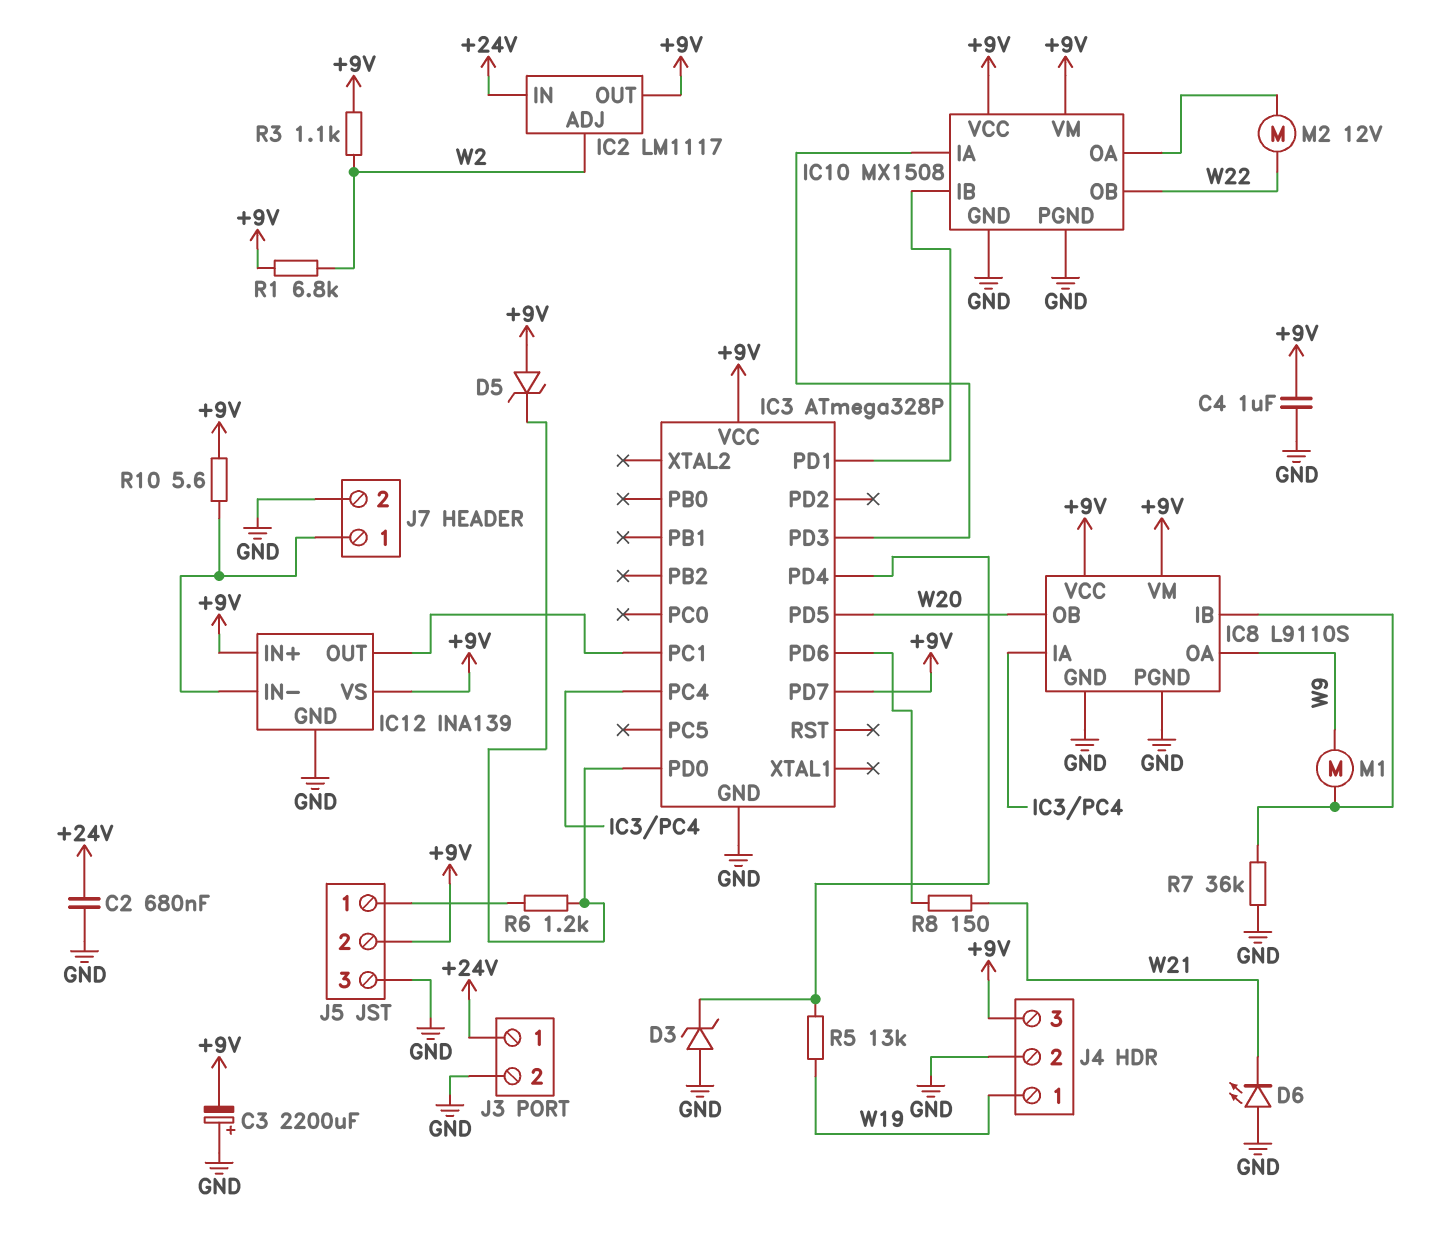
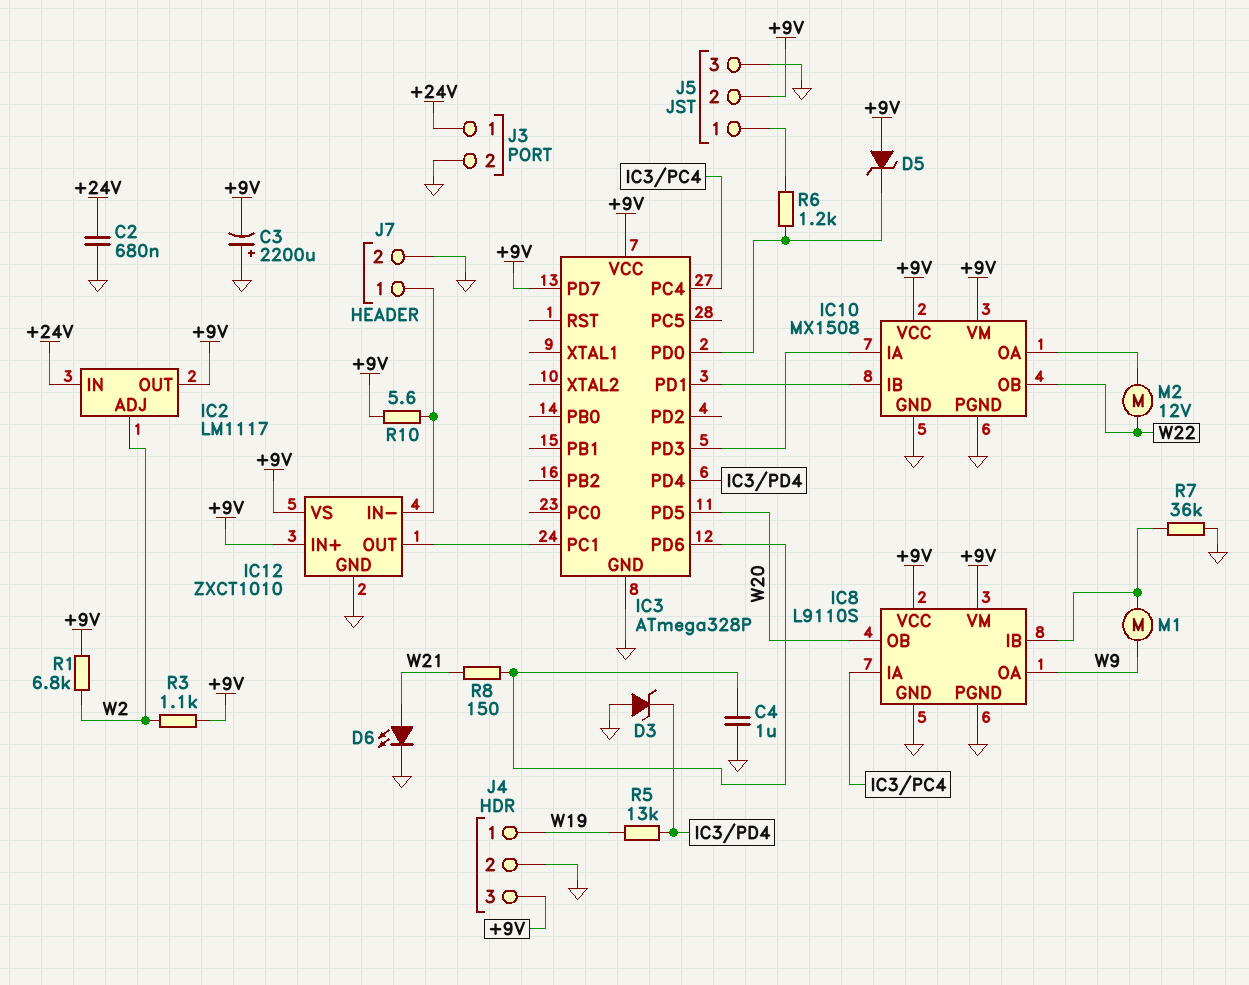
C4: 1uF (+9V, GND) -> 1uF (GND, IC3/PD6)
D6: LED (A GND, K W21) -> LED (A W21, K GND)
IC12: INA139 -> ZXCT1010

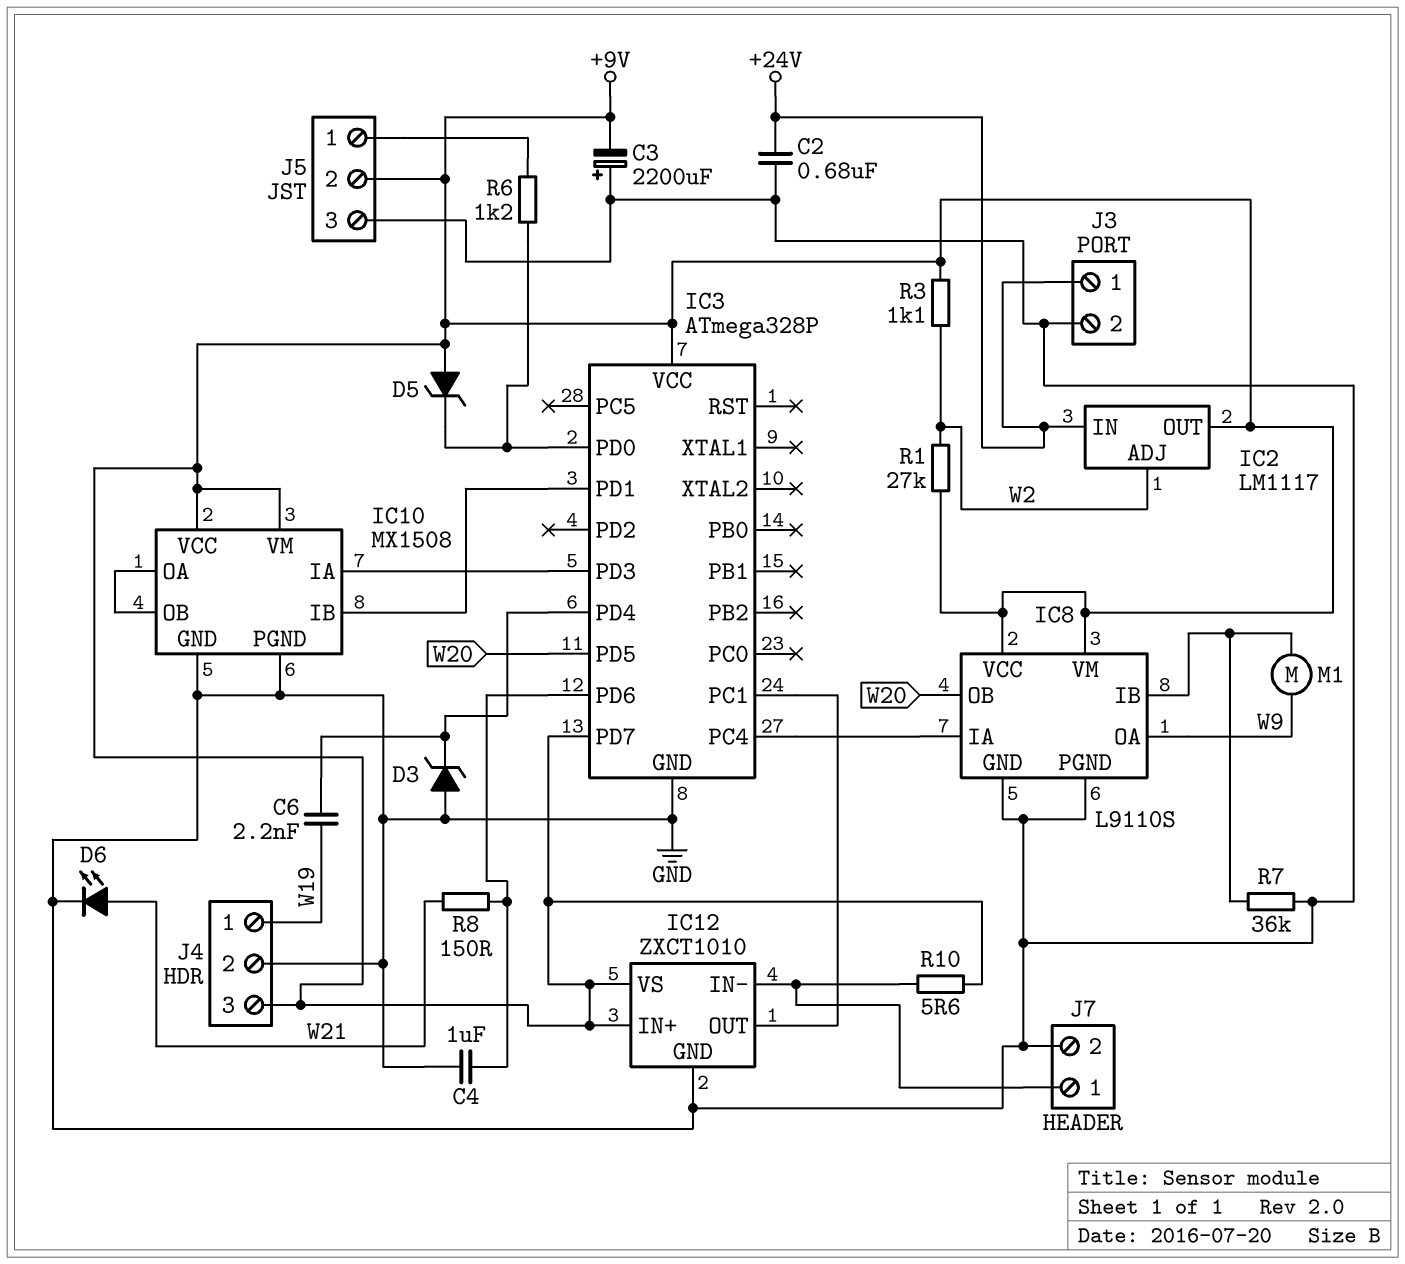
C6: none -> 2.2nF (IC3/PD4, W19)
IC10 pin OB: W22 -> IC10/OA
M2: motor 12V (IC10/OA, W22) -> none
R1: 6.8k (+9V, W2) -> 27k (+9V, W2)
R5: 13k (IC3/PD4, W19) -> none

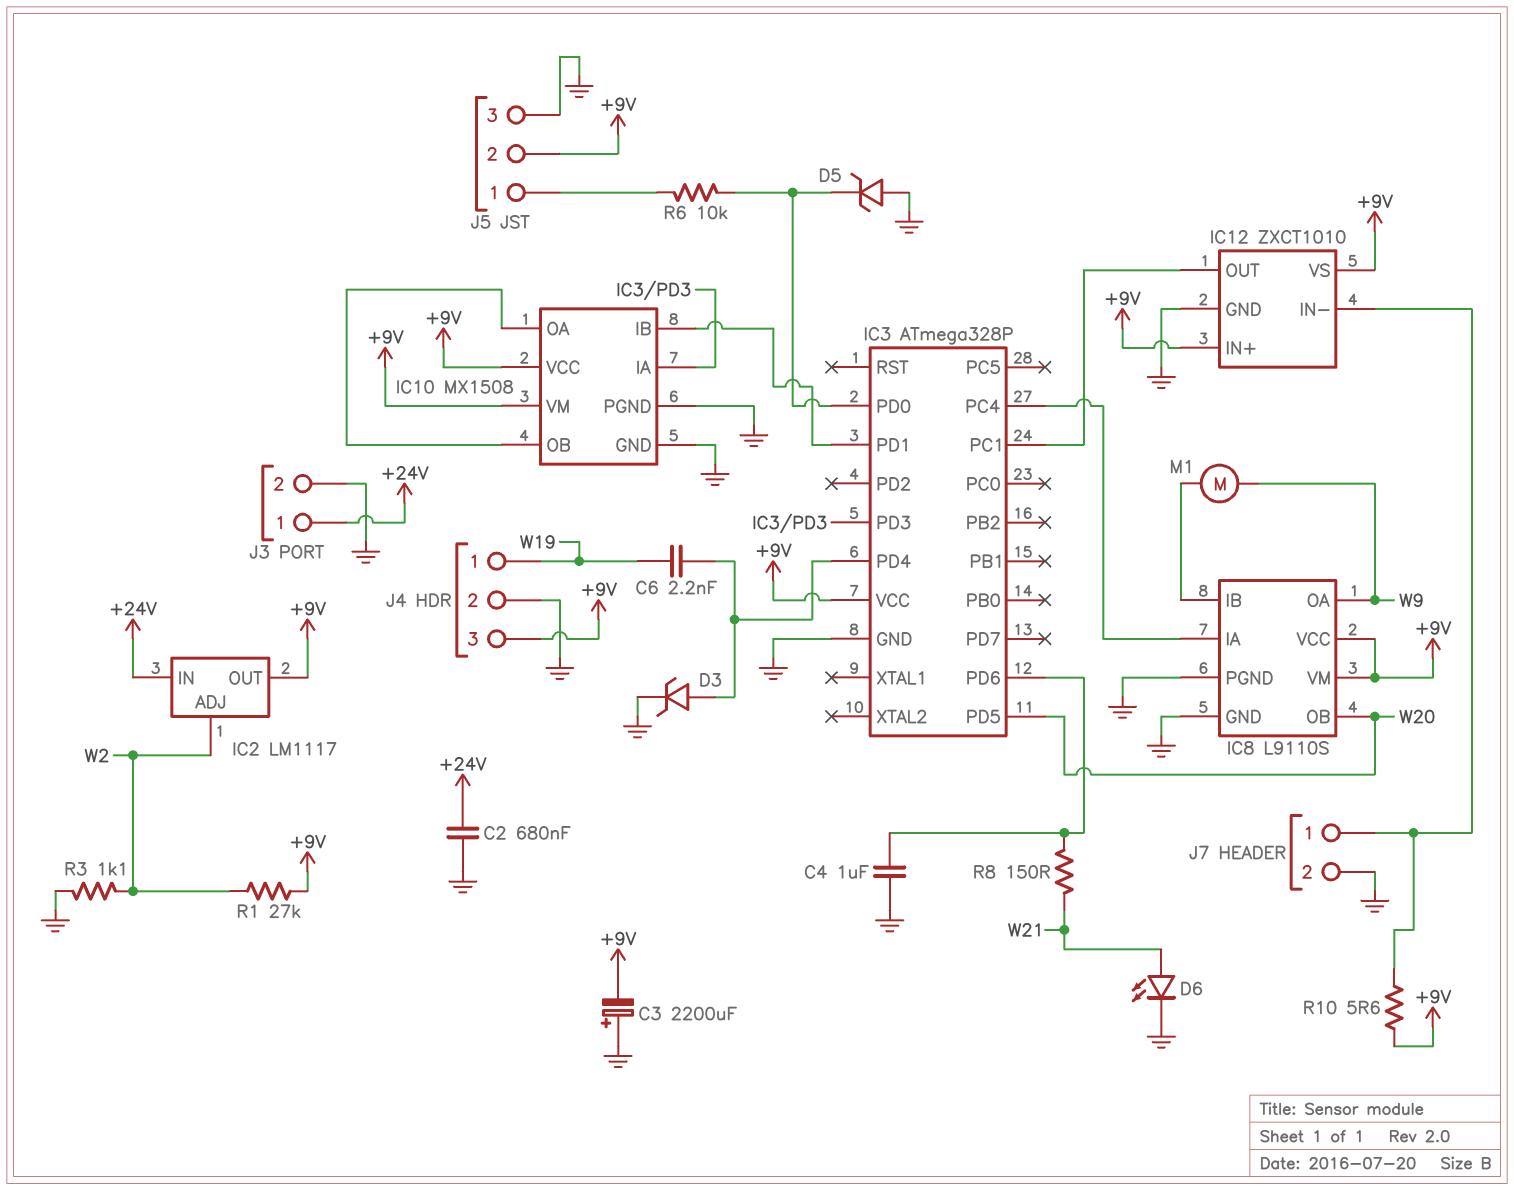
D3: zener (A GND, K IC3/PD4) -> zener (A IC3/PD4, K GND)
D5: zener (A +9V, K IC3/PD0) -> zener (A GND, K IC3/PD0)
IC3 pin PD7: +9V -> none
R3: 1.1k (+9V, W2) -> 1.1k (GND, W2)
R6: 1.2k (IC3/PD0, J5/1) -> 10k (IC3/PD0, J5/1)
R7: 36k (GND, IC8/IB) -> none

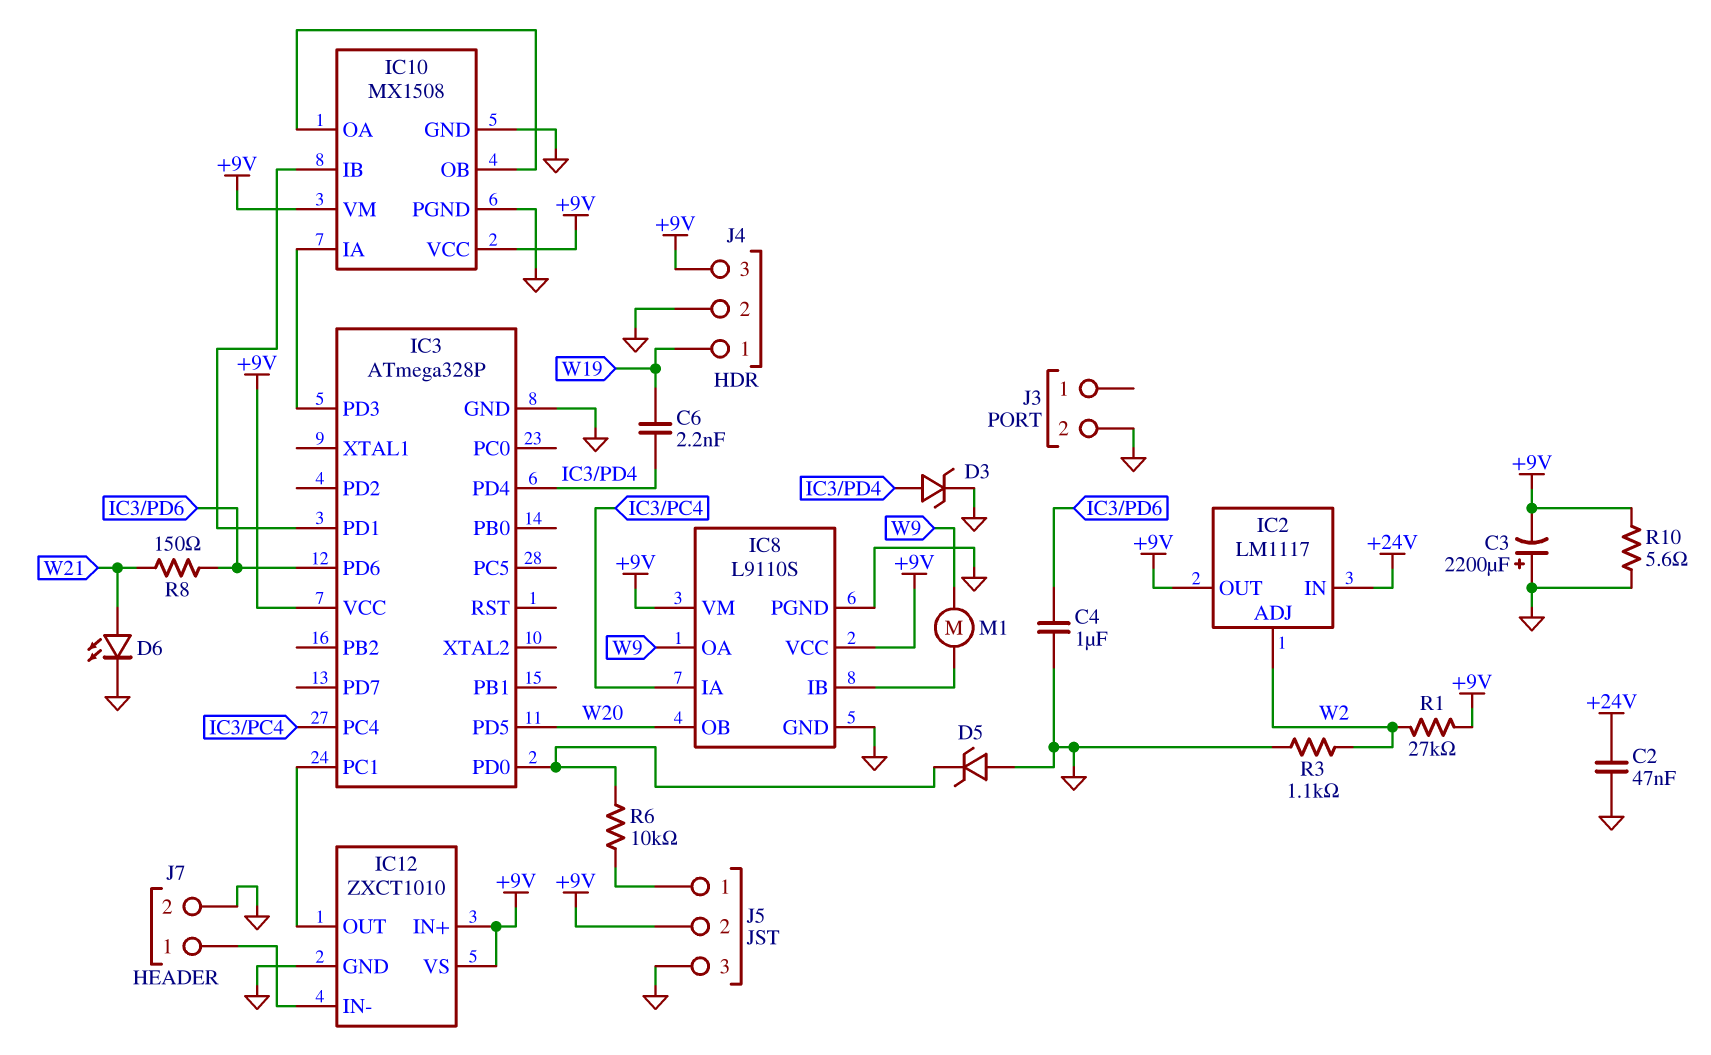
C2: 680nF (+24V, GND) -> 47nF (+24V, GND)
J3 pin 1: +24V -> none
R10: 5.6 (+9V, IC12/IN-) -> 5.6 (+9V, GND)

